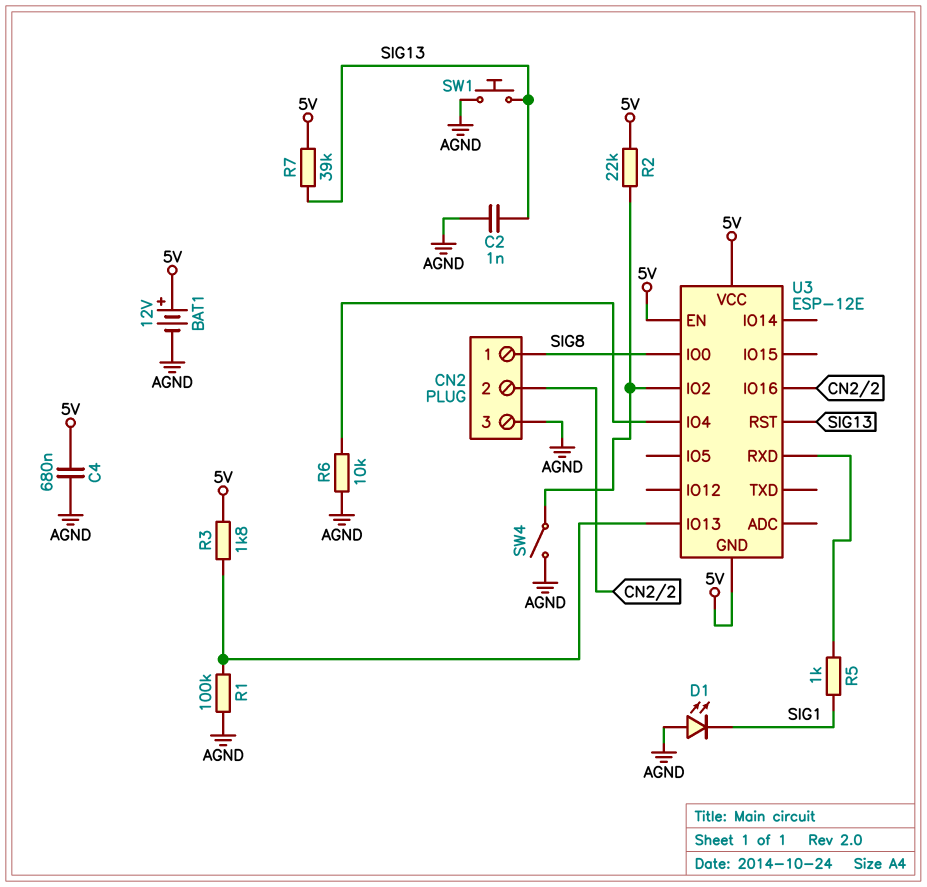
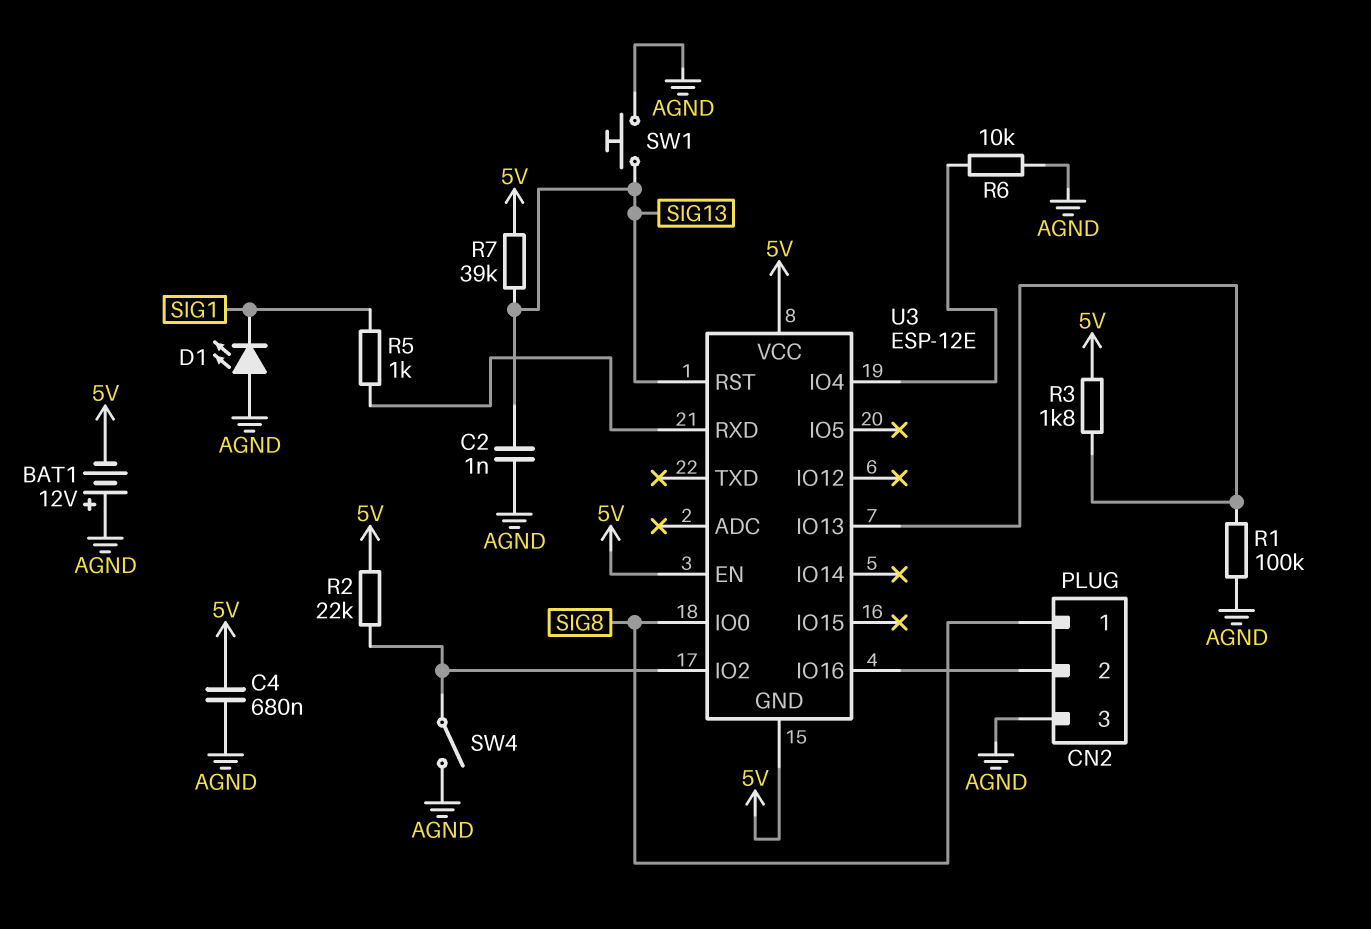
BAT1: 12V (plus 5V, minus AGND) -> 12V (plus AGND, minus 5V)

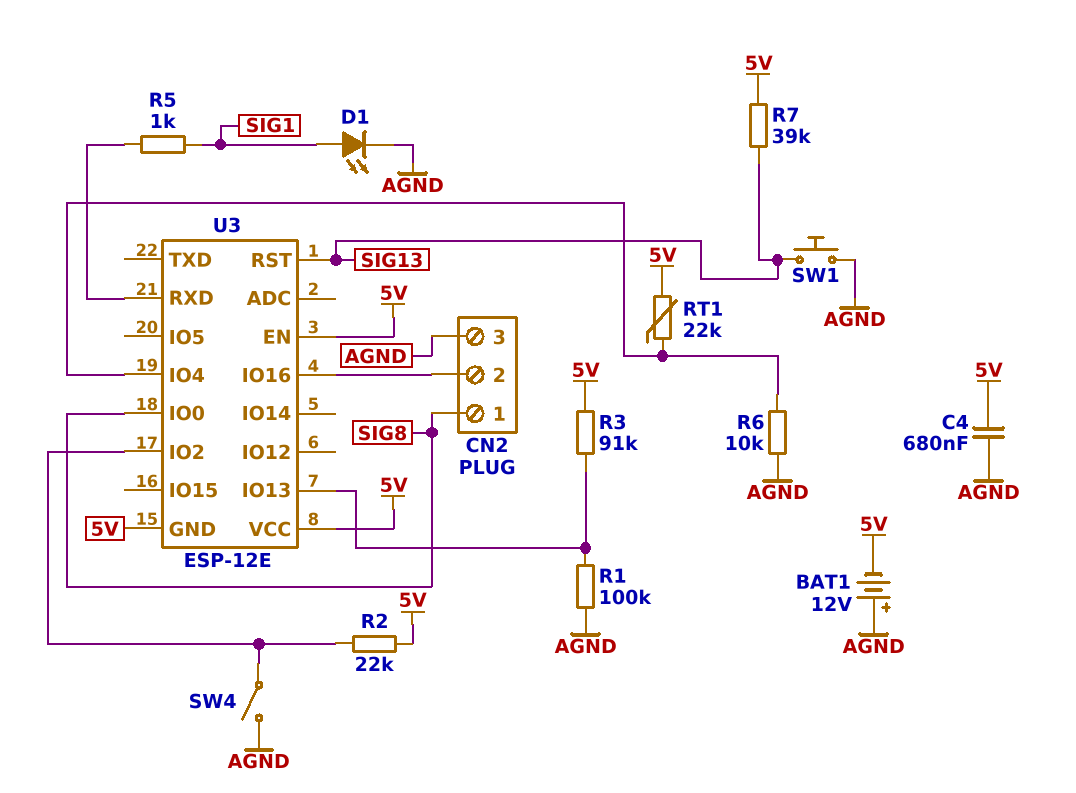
C2: 1nF (AGND, SIG13) -> none
D1: LED (A AGND, K SIG1) -> LED (A SIG1, K AGND)
R3: 1.8k (5V, U3/IO13) -> 91k (5V, U3/IO13)
RT1: none -> 22k (5V, U3/IO4)

